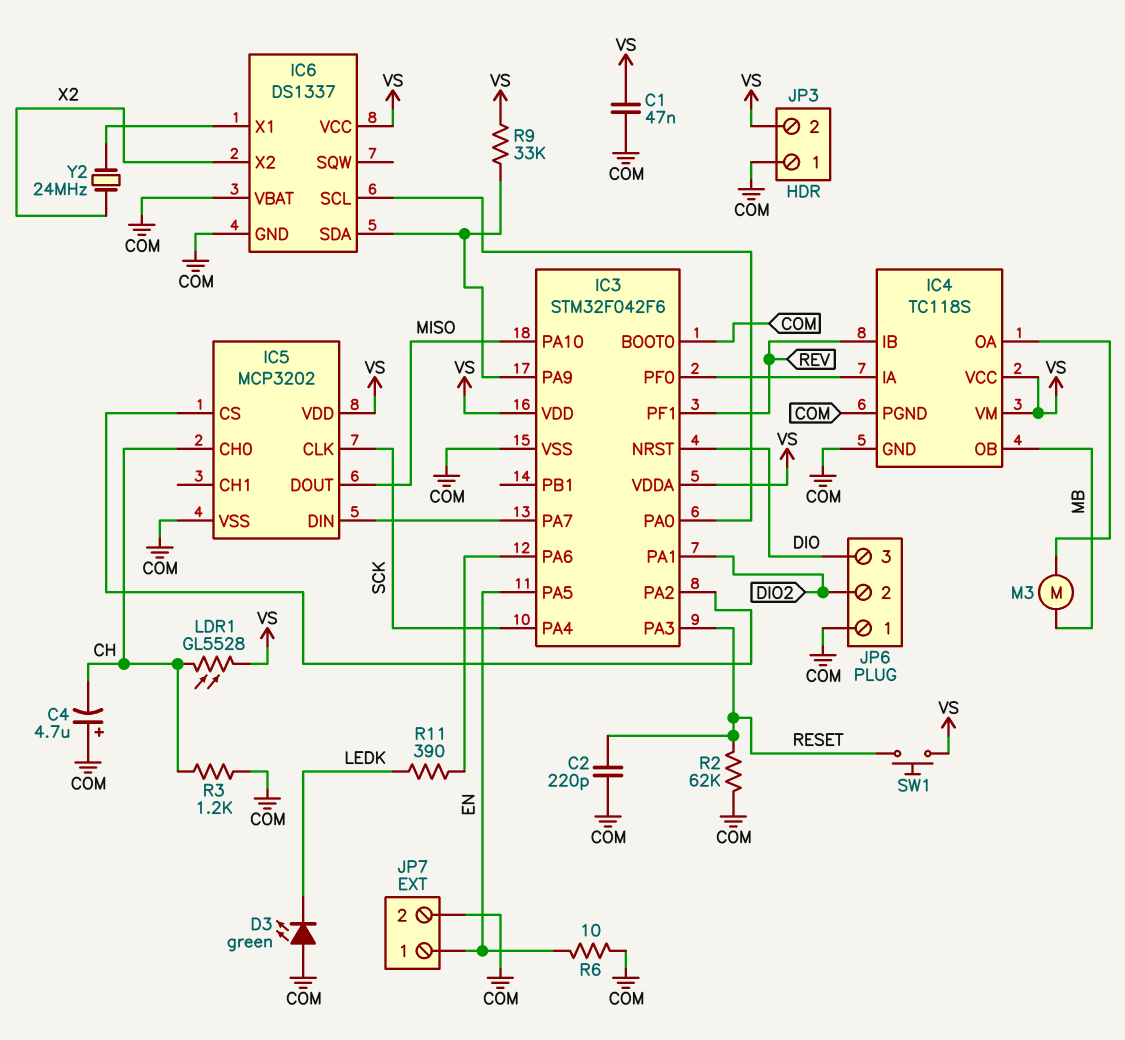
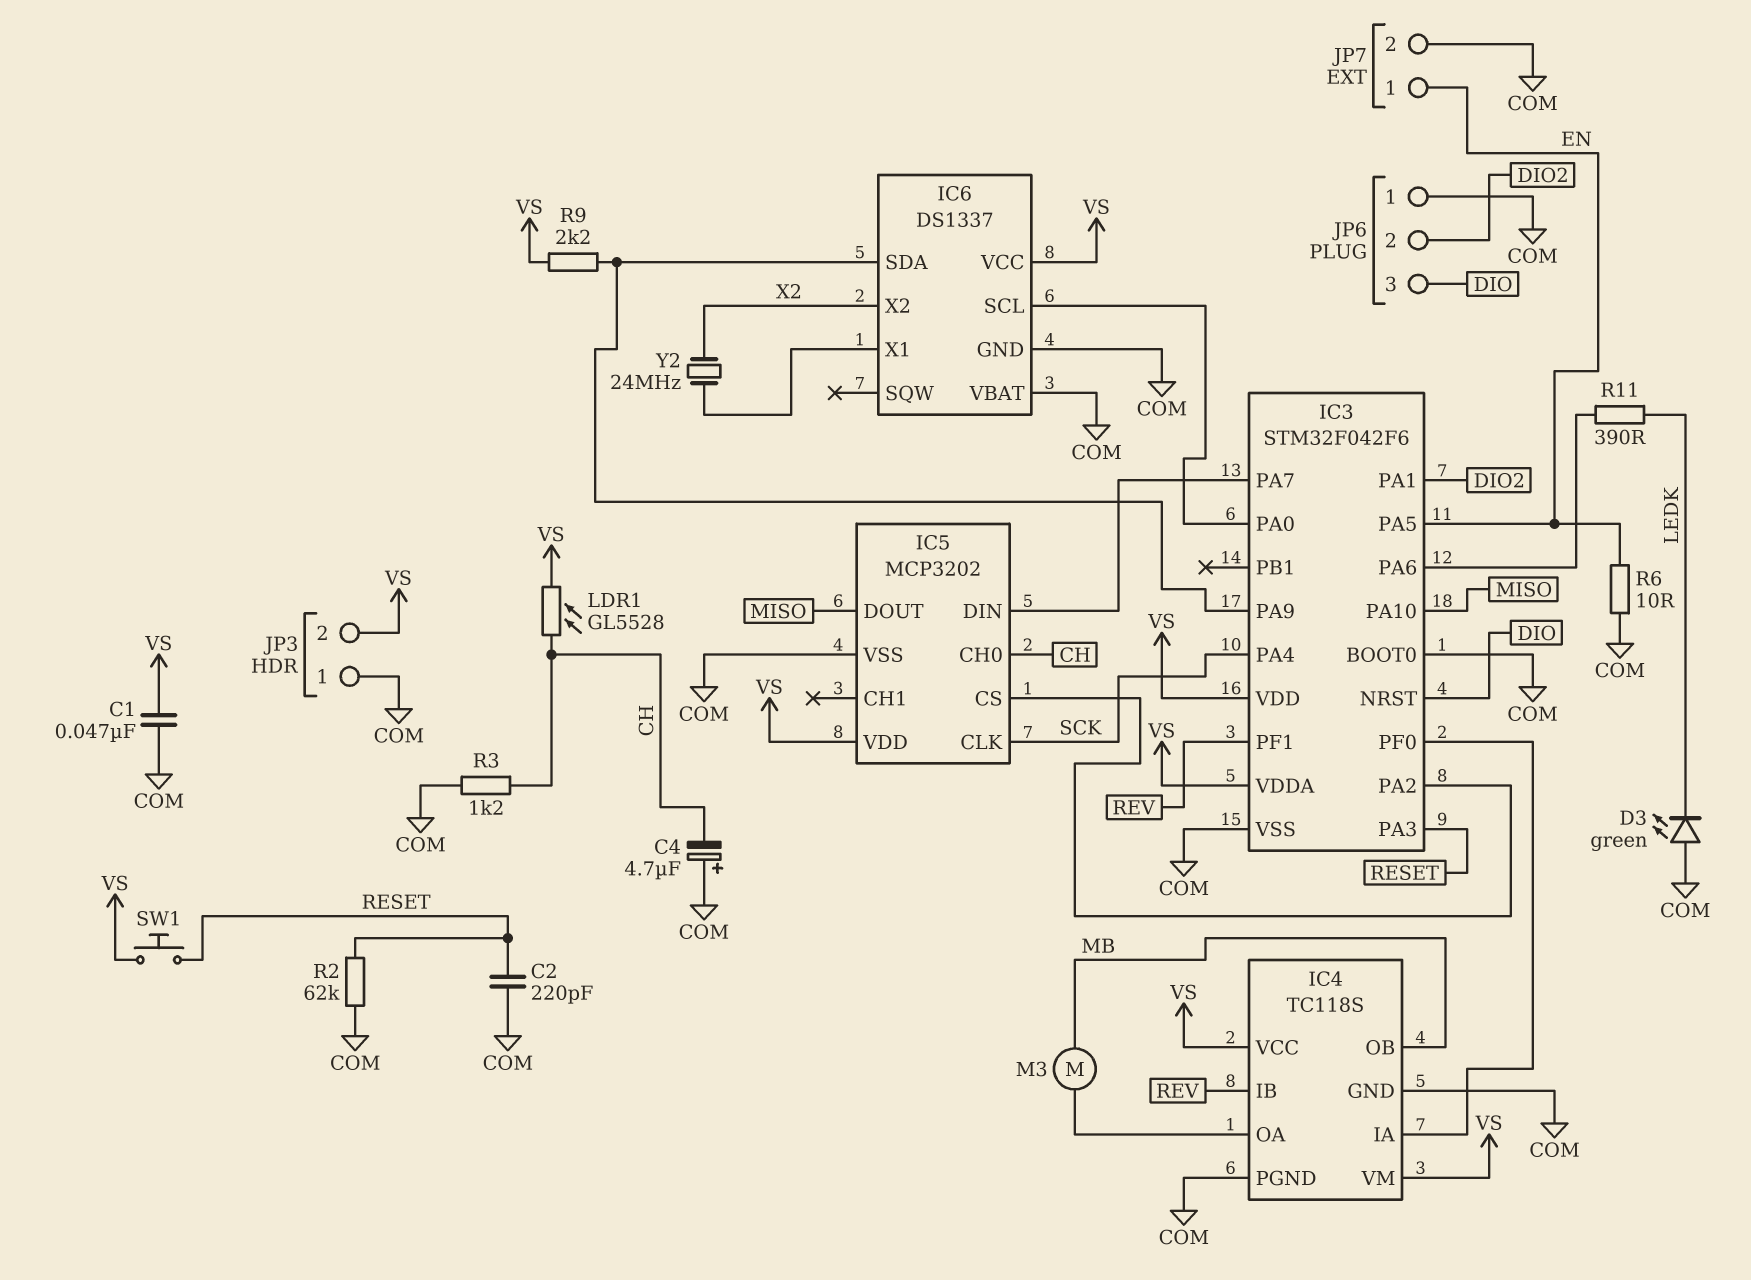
R9: 33k (IC3/PA9, VS) -> 2.2k (IC3/PA9, VS)

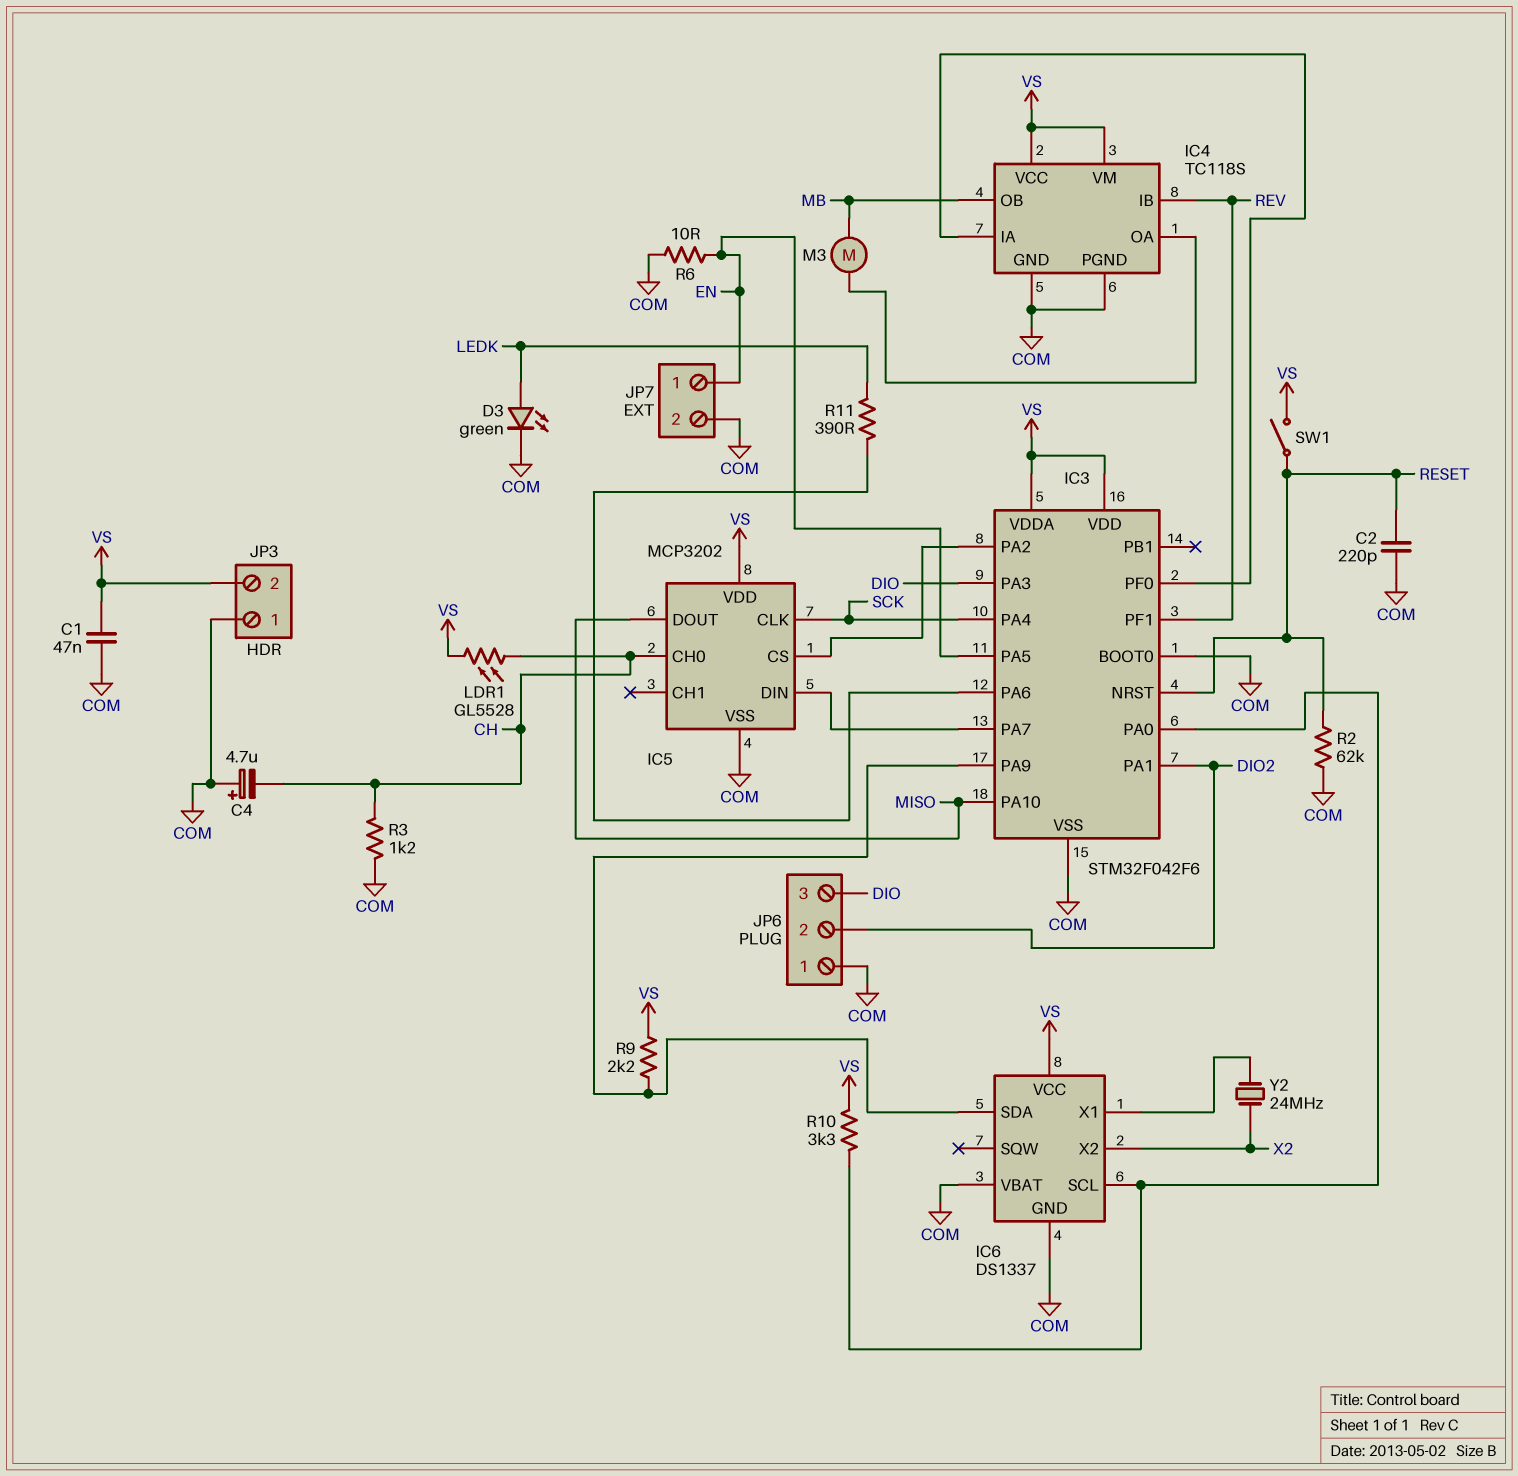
D3: LED green (A COM, K LEDK) -> LED green (A LEDK, K COM)
IC3 pin NRST: DIO -> RESET
IC3 pin PA3: RESET -> DIO
R10: none -> 3.3k (IC3/PA0, VS)
SW1: button (RESET, VS) -> switch (RESET, VS)

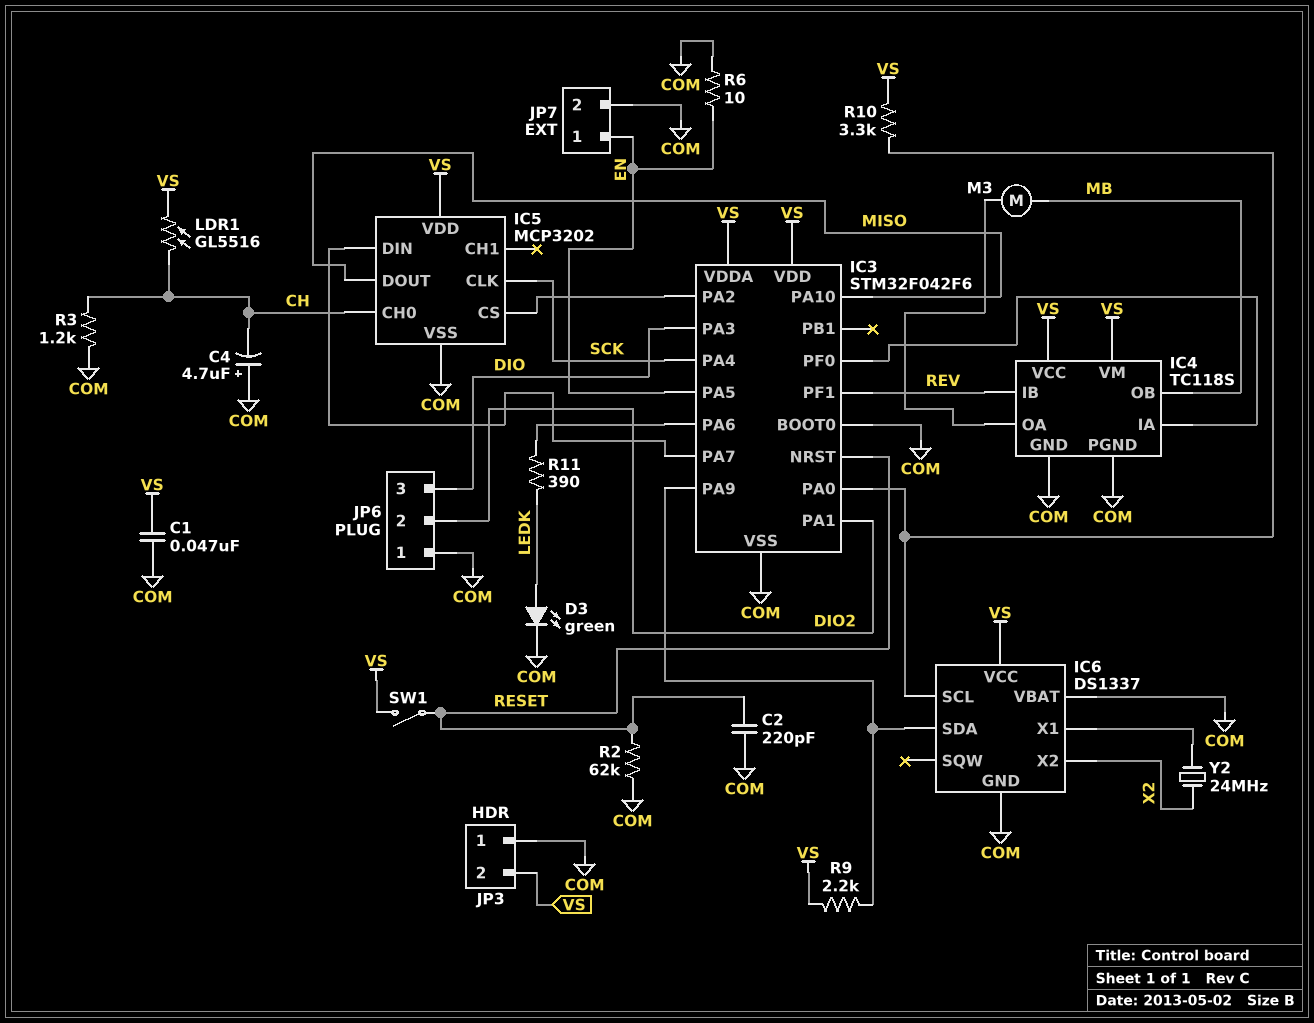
LDR1: GL5528 (CH, VS) -> GL5516 (CH, VS)

